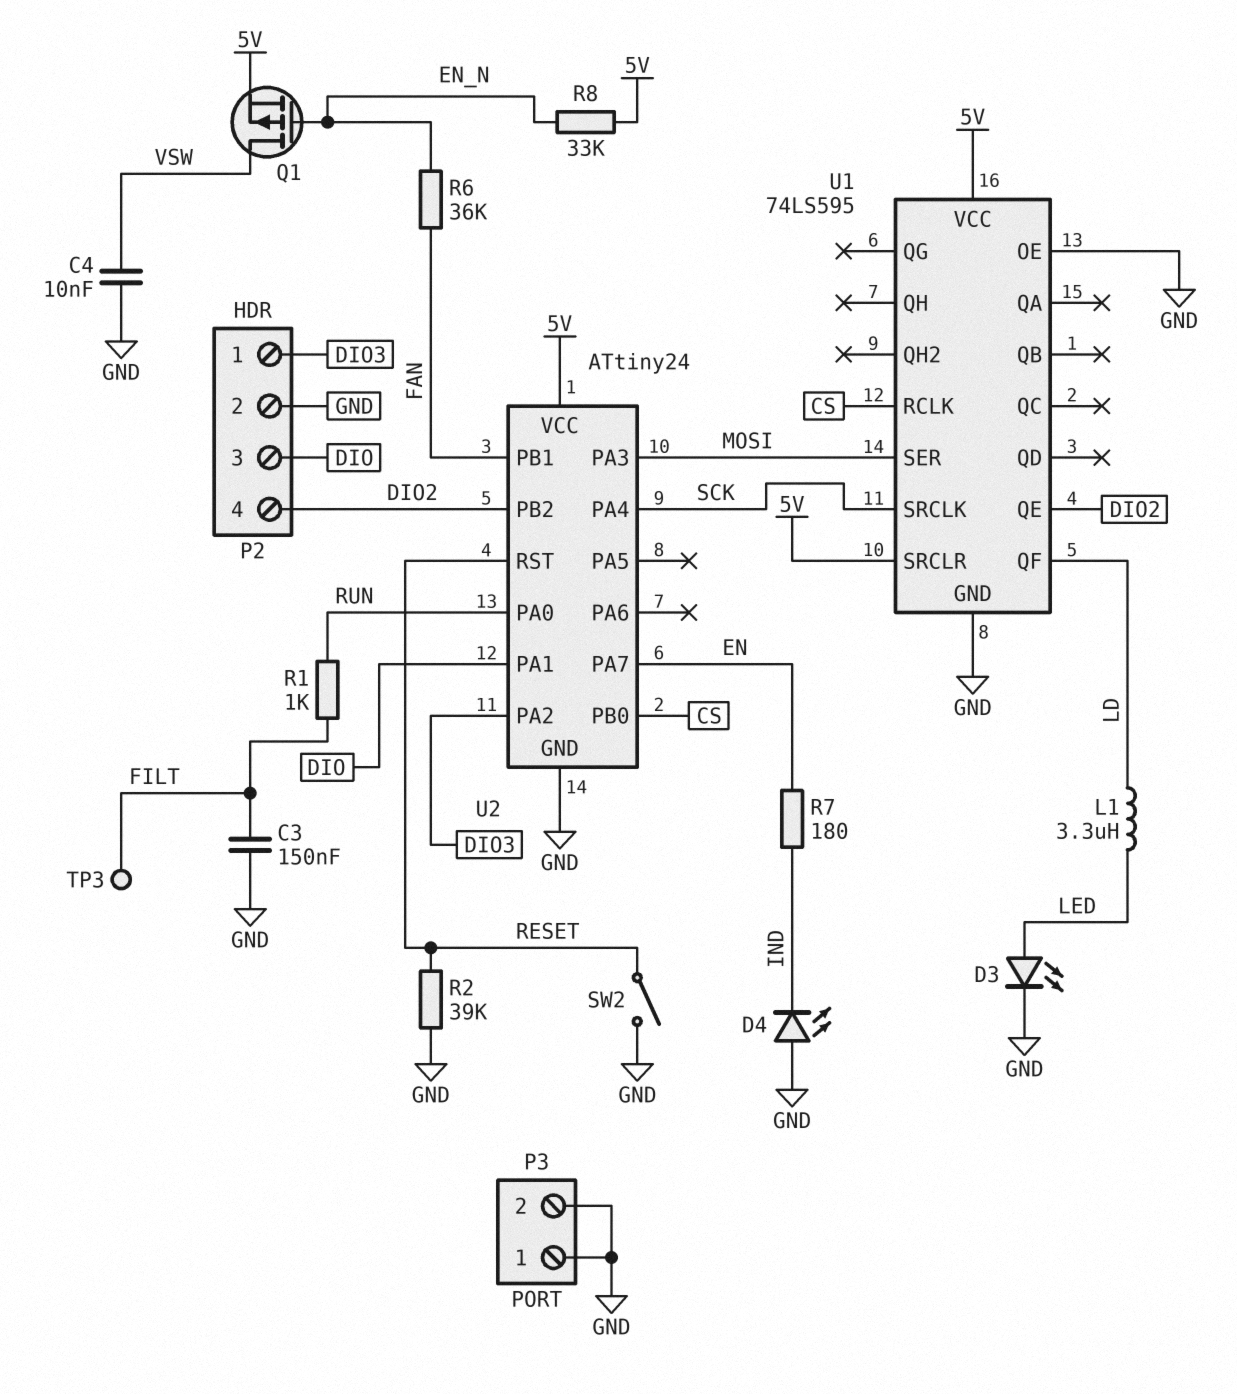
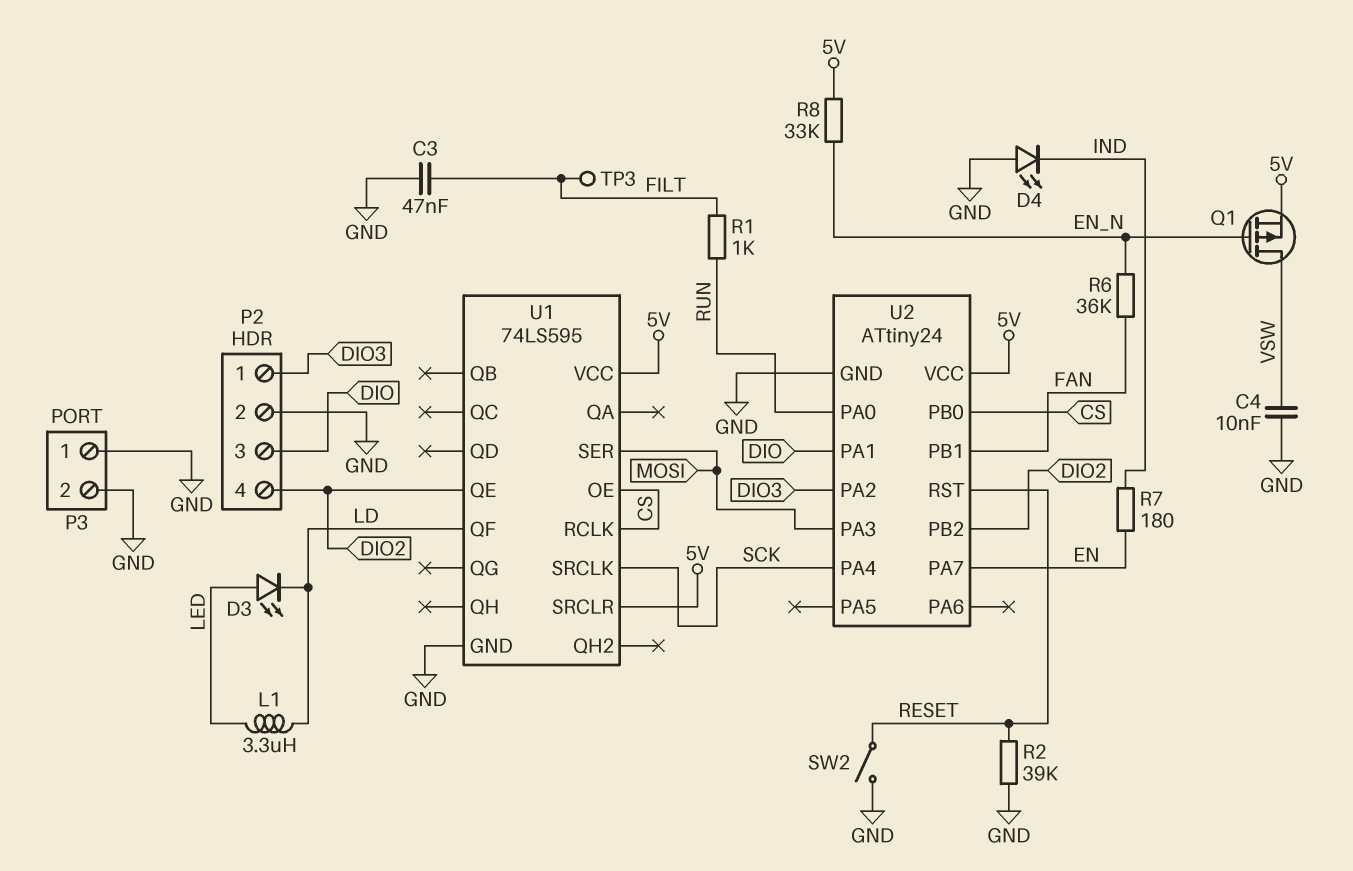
C3: 150nF (FILT, GND) -> 47nF (FILT, GND)
D3: LED (A LED, K GND) -> LED (A LED, K LD)
U1 pin OE: GND -> CS

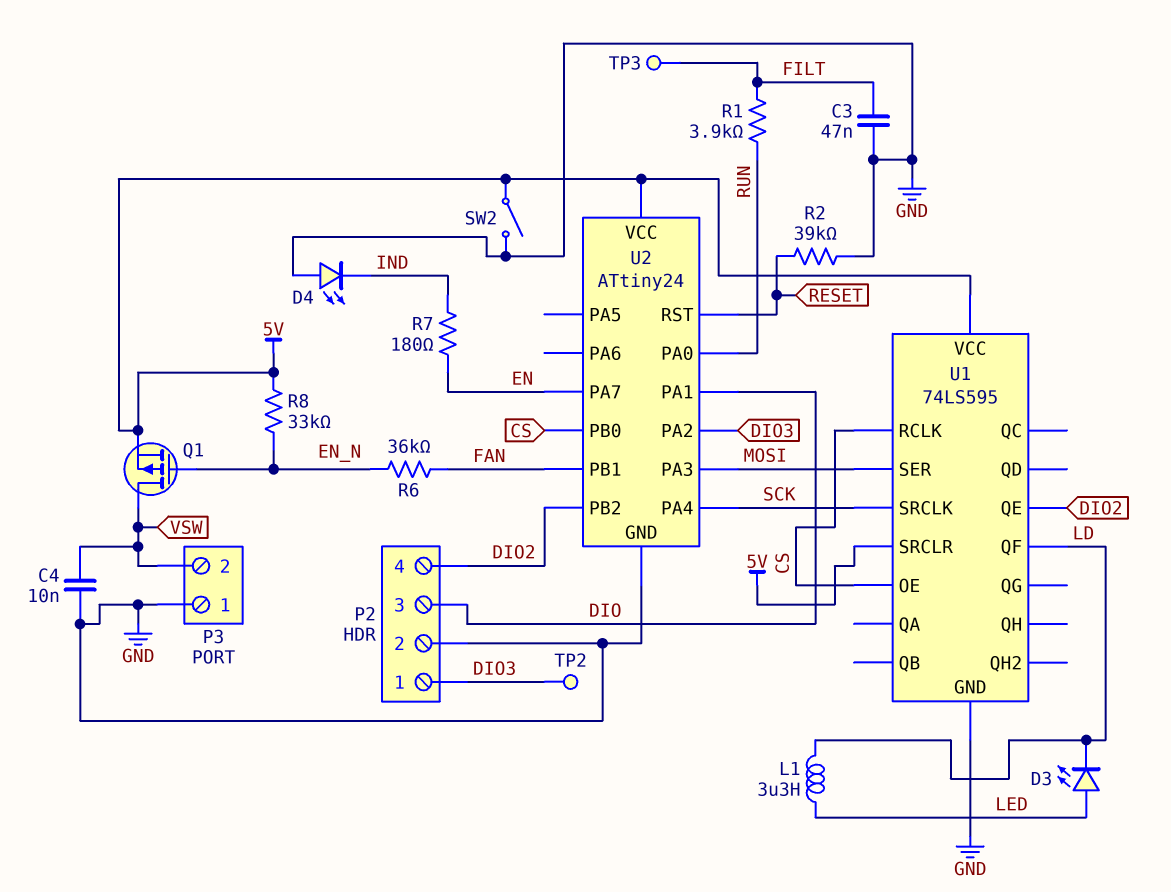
P3 pin 2: GND -> VSW
R1: 1k (FILT, RUN) -> 3.9k (FILT, RUN)
SW2: switch (GND, RESET) -> switch (5V, GND)
TP2: none -> test point (DIO3)

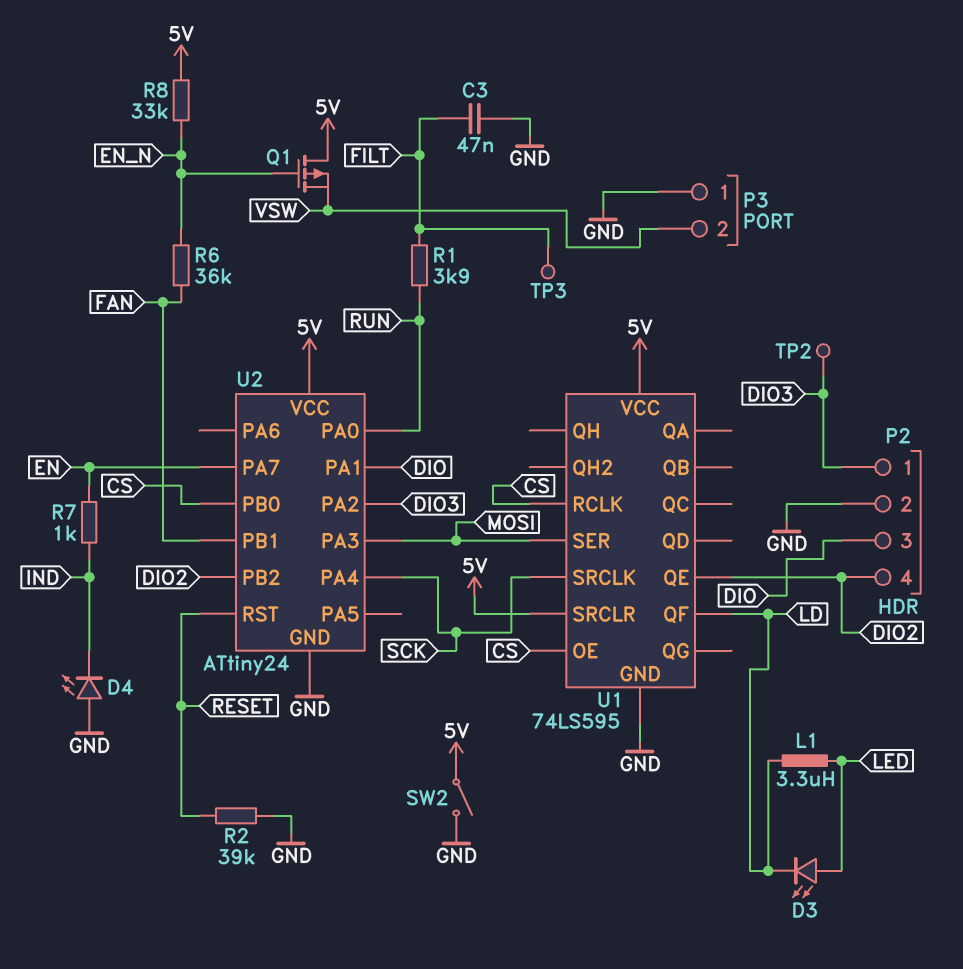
C4: 10nF (GND, VSW) -> none
Q1: PMOS (G EN_N, D VSW, S 5V) -> PMOS (G EN_N, D 5V, S VSW)
R7: 180 (EN, IND) -> 1k (EN, IND)

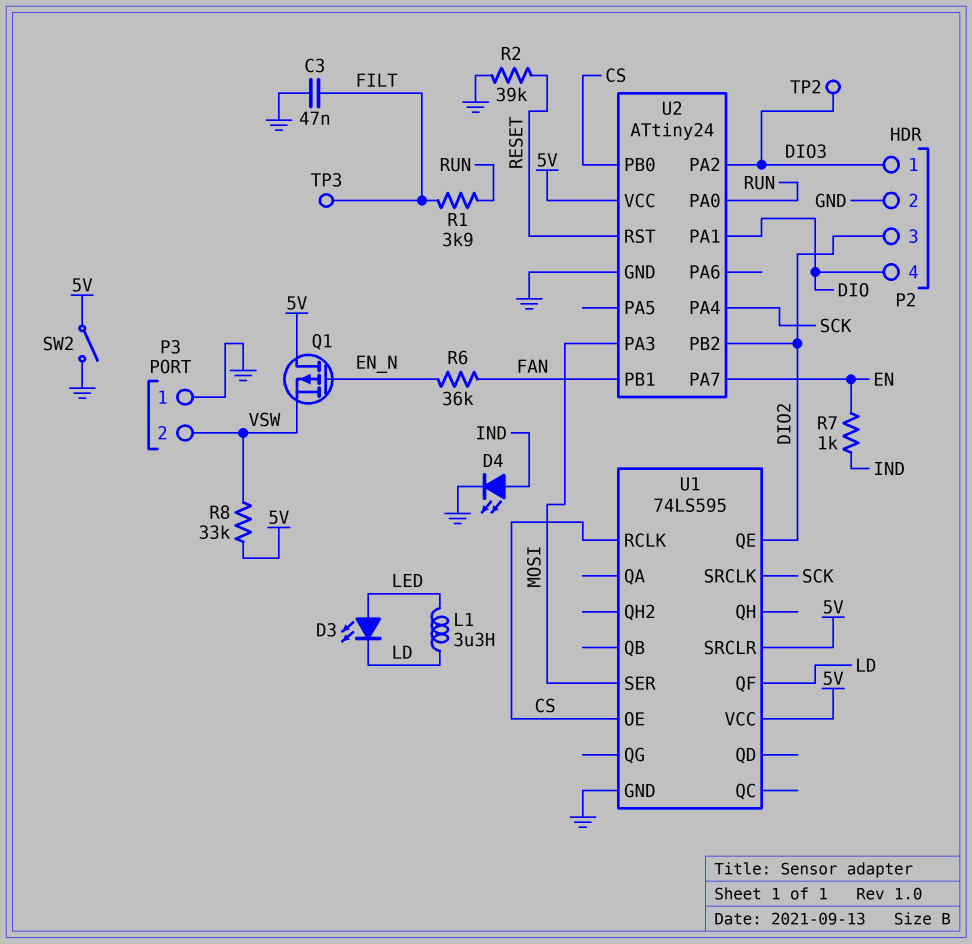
D4: LED (A GND, K IND) -> LED (A IND, K GND)
P2 pin 3: DIO -> DIO2
P2 pin 4: DIO2 -> DIO
R8: 33k (5V, EN_N) -> 33k (5V, VSW)

